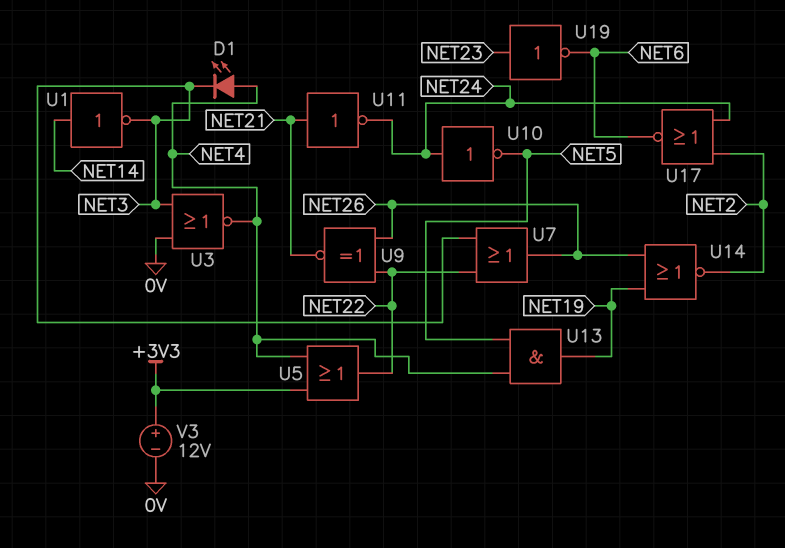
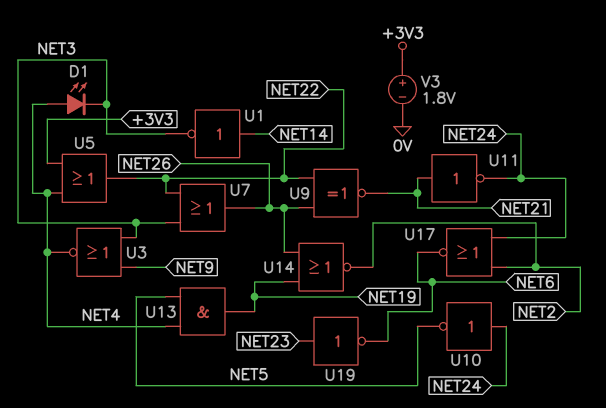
U3: NOR (in 0V, in NET3, out NET4) -> NOR (in NET3, in NET9, out NET4)
V3: 12V (plus +3V3, minus 0V) -> 1.8V (plus +3V3, minus 0V)

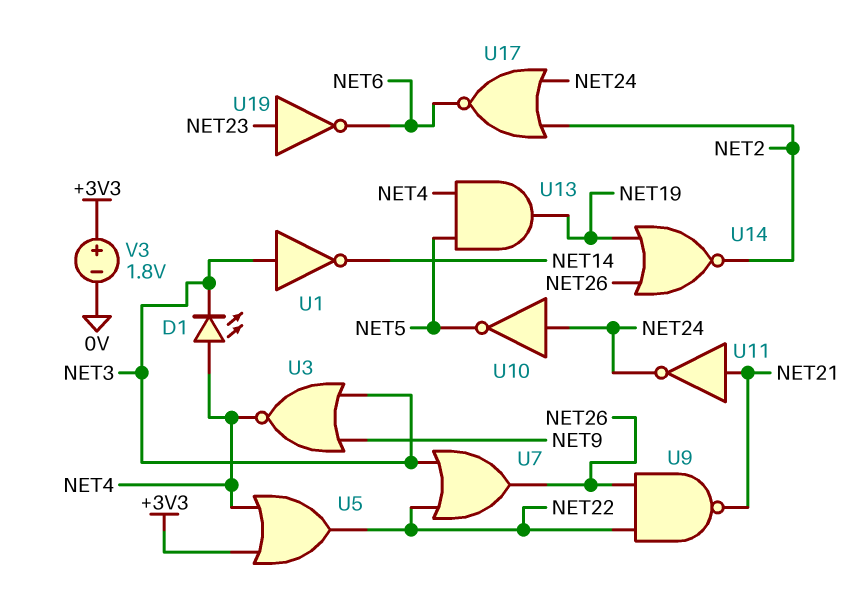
U1: NOT (in NET14, out NET3) -> NOT (in NET3, out NET14)
U9: XNOR (in NET22, in NET26, out NET21) -> NAND (in NET22, in NET26, out NET21)

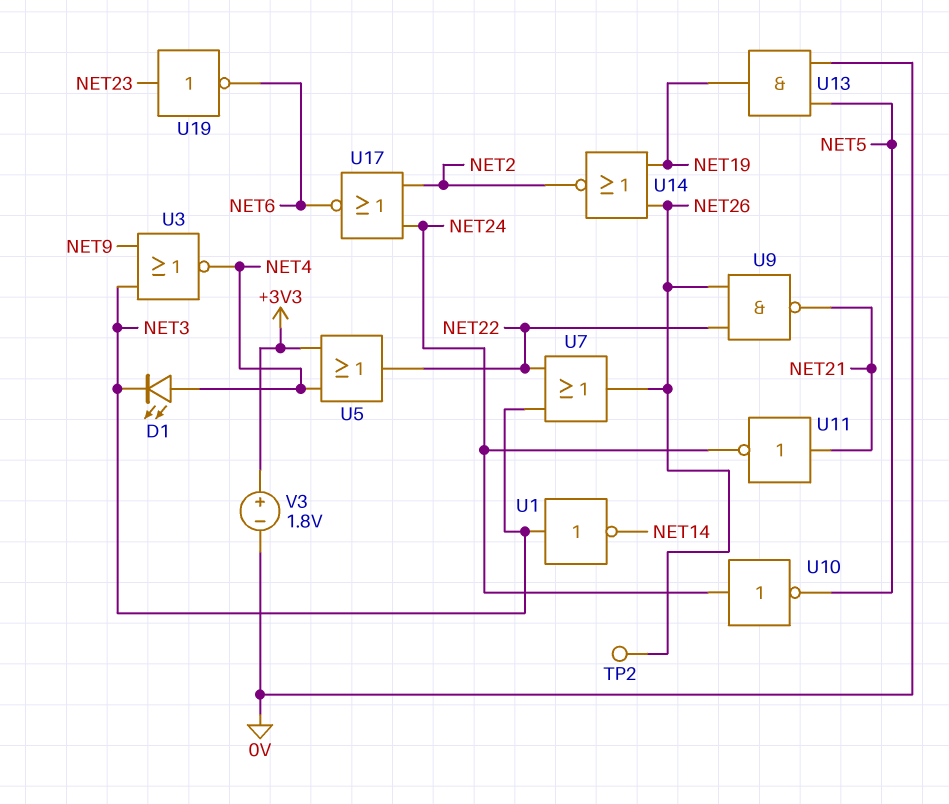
TP2: none -> test point (NET26)
U13: AND (in NET4, in NET5, out NET19) -> AND (in 0V, in NET5, out NET19)

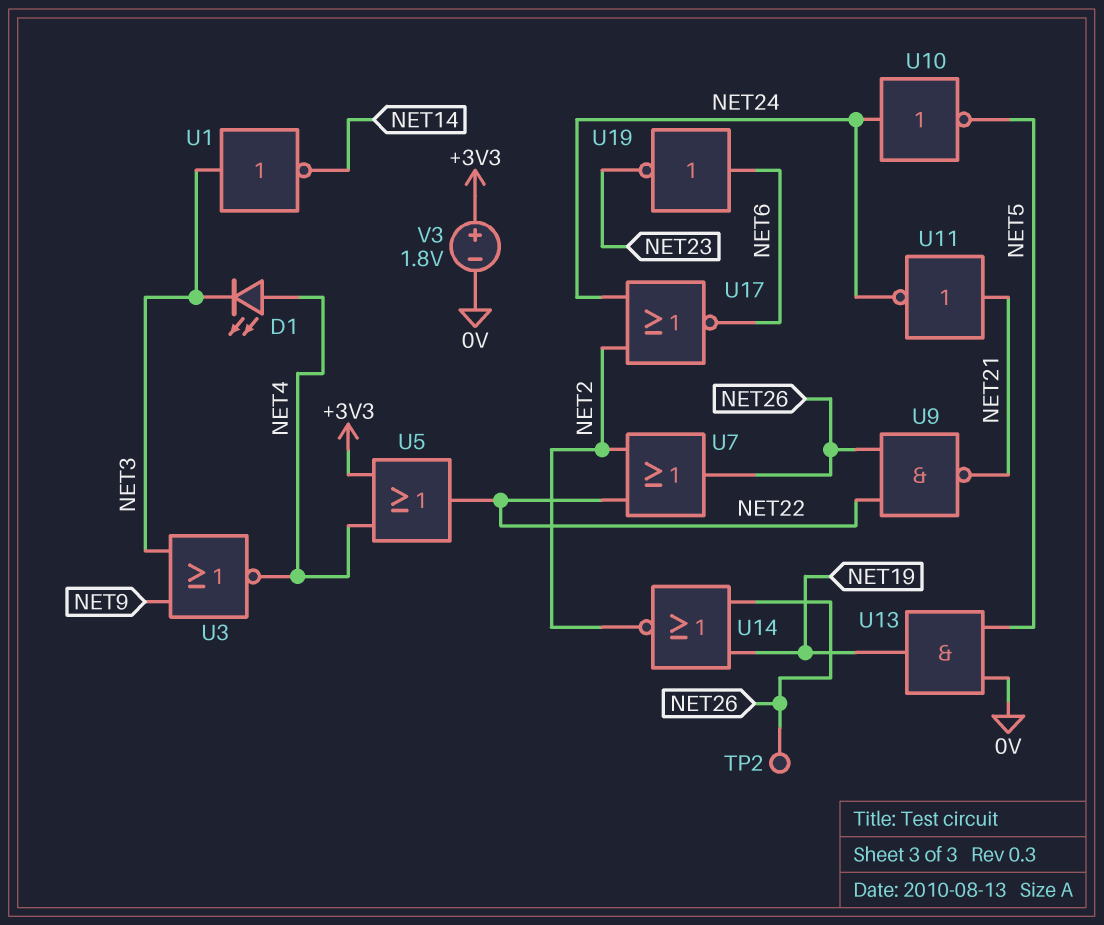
U7: OR (in NET3, in NET22, out NET26) -> OR (in NET2, in NET22, out NET26)
U19: NOT (in NET23, out NET6) -> NOT (in NET6, out NET23)

